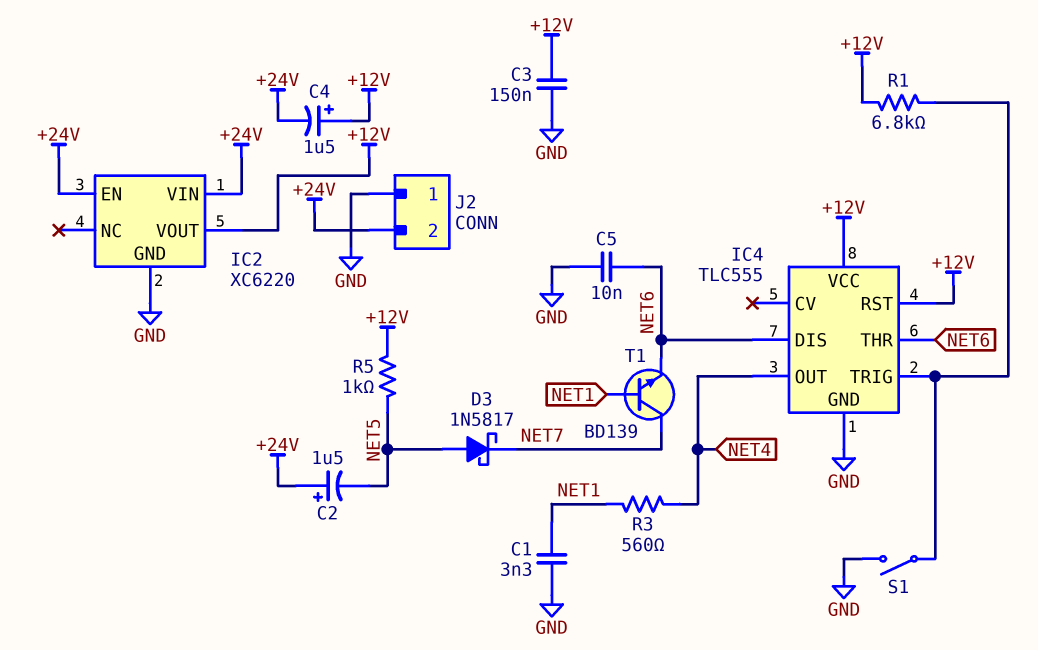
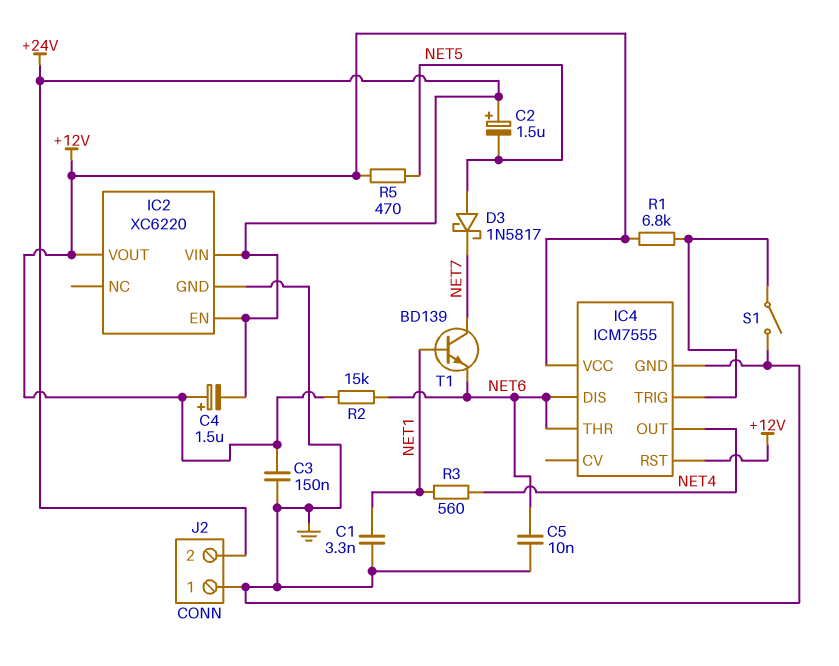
IC4: TLC555 -> ICM7555
R2: none -> 15k (+12V, NET6)
R5: 1k (+12V, NET5) -> 470 (+12V, NET5)

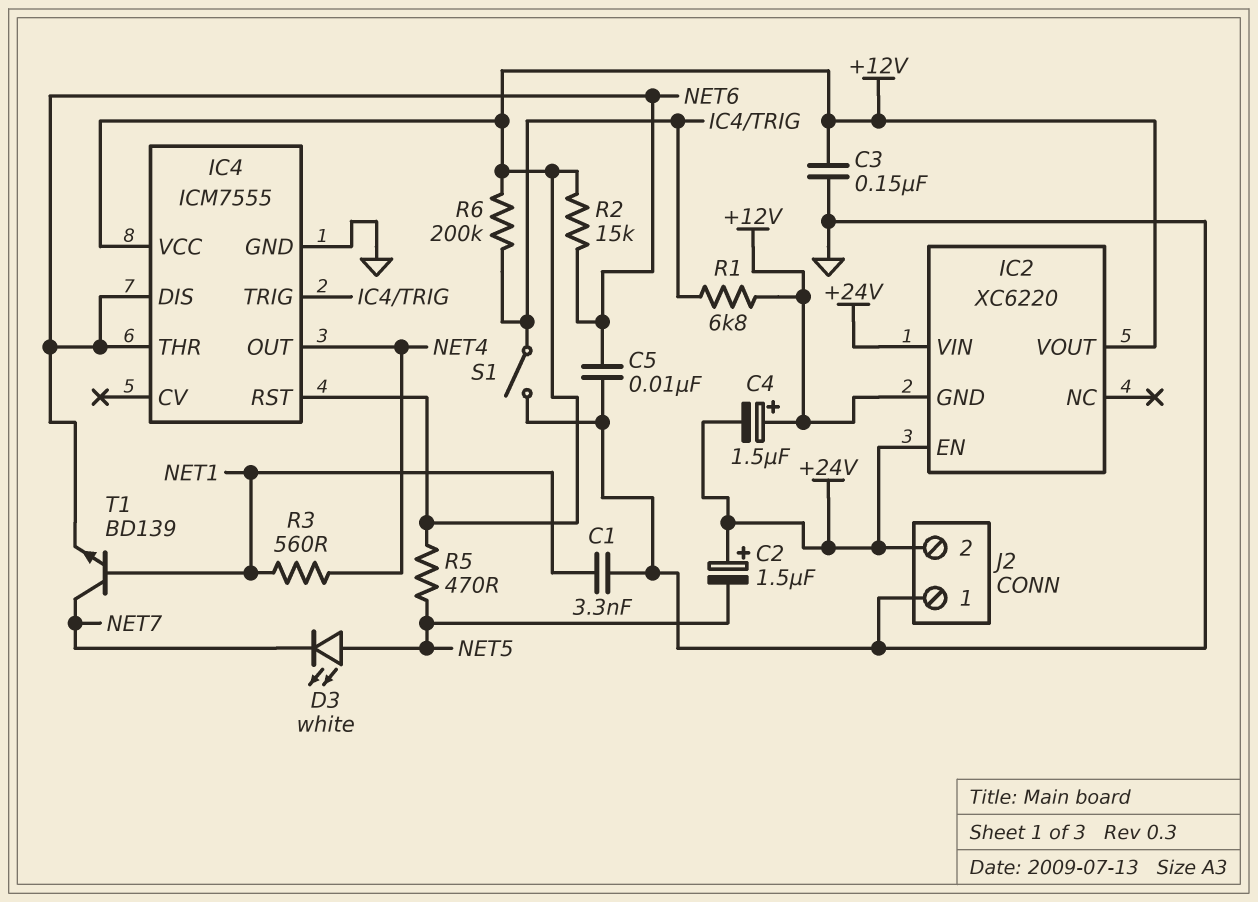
D3: schottky 1N5817 (A NET5, K NET7) -> LED white (A NET5, K NET7)
IC2 pin GND: GND -> +12V
R6: none -> 200k (+12V, IC4/TRIG)

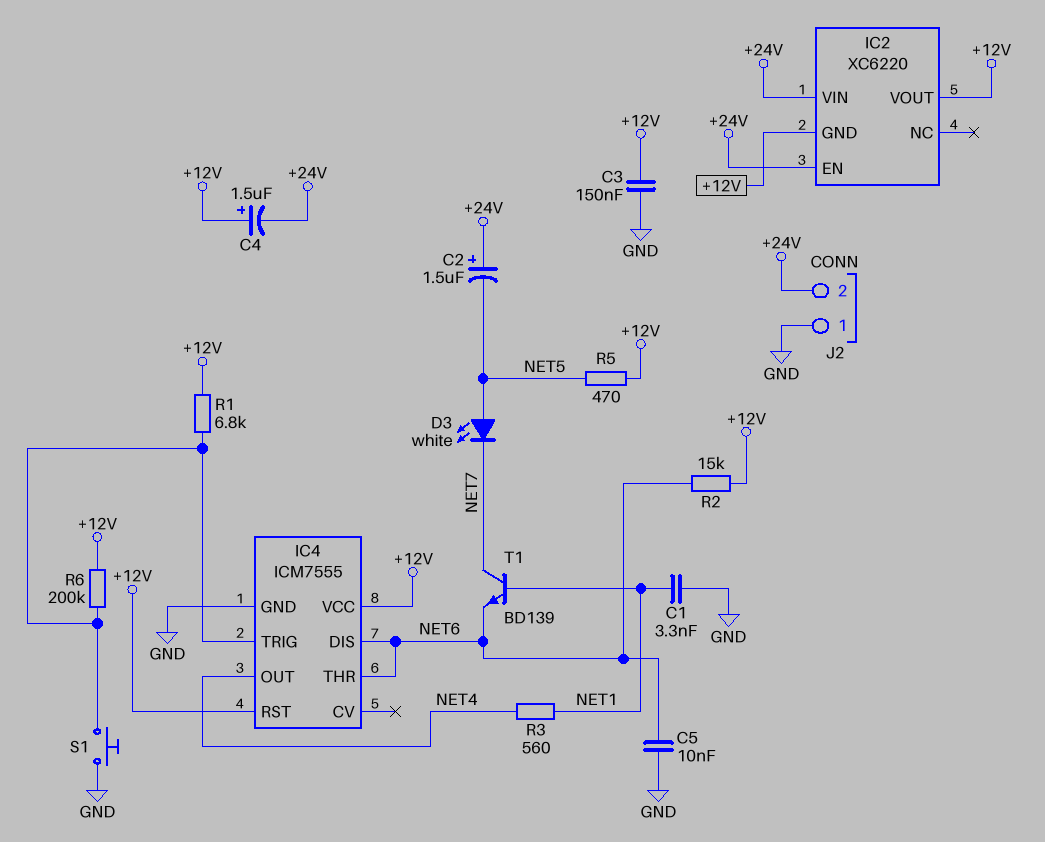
S1: switch (GND, IC4/TRIG) -> button (GND, IC4/TRIG)

